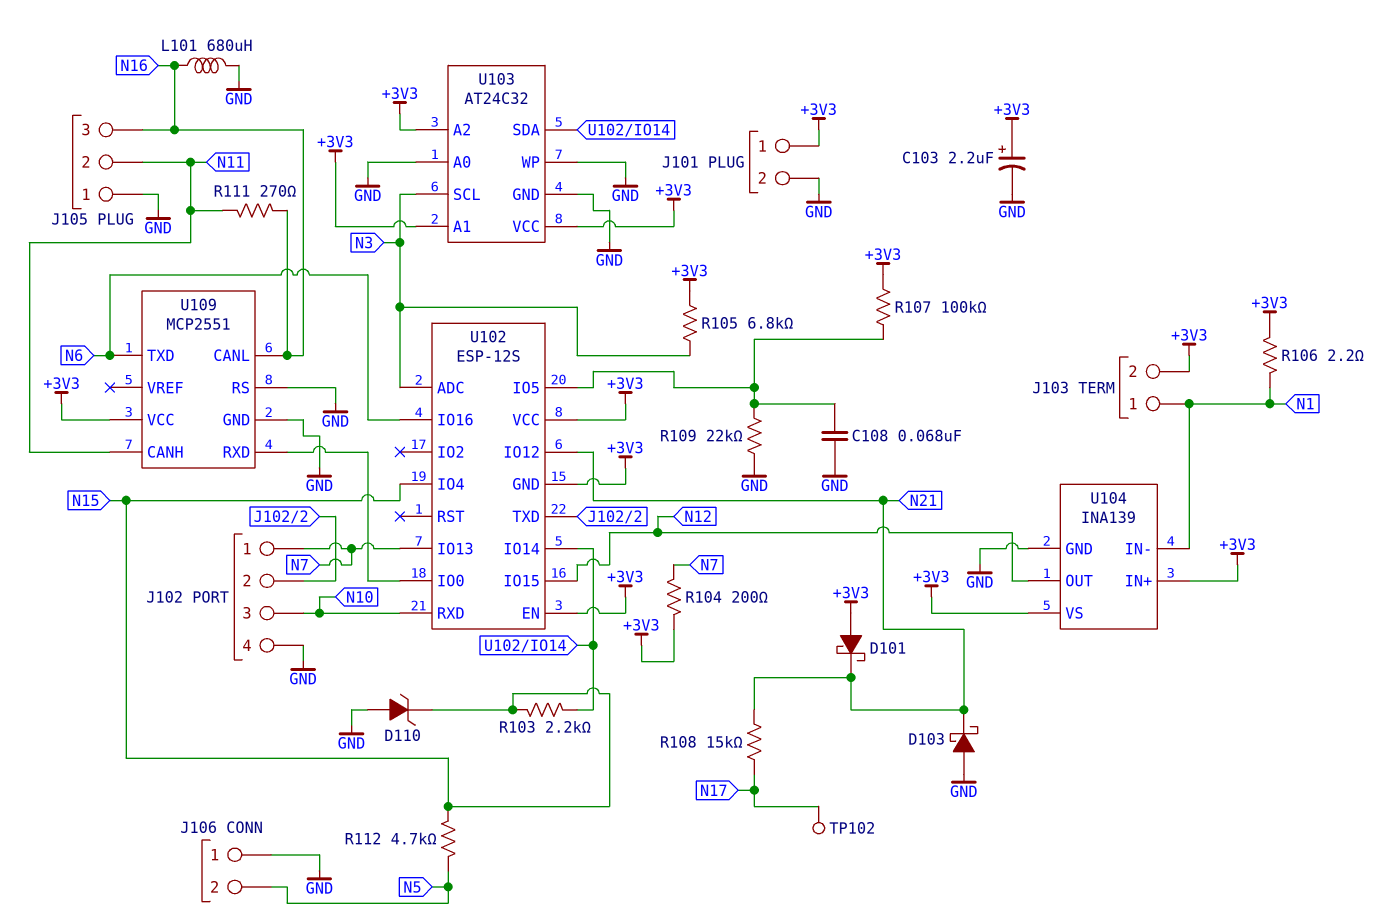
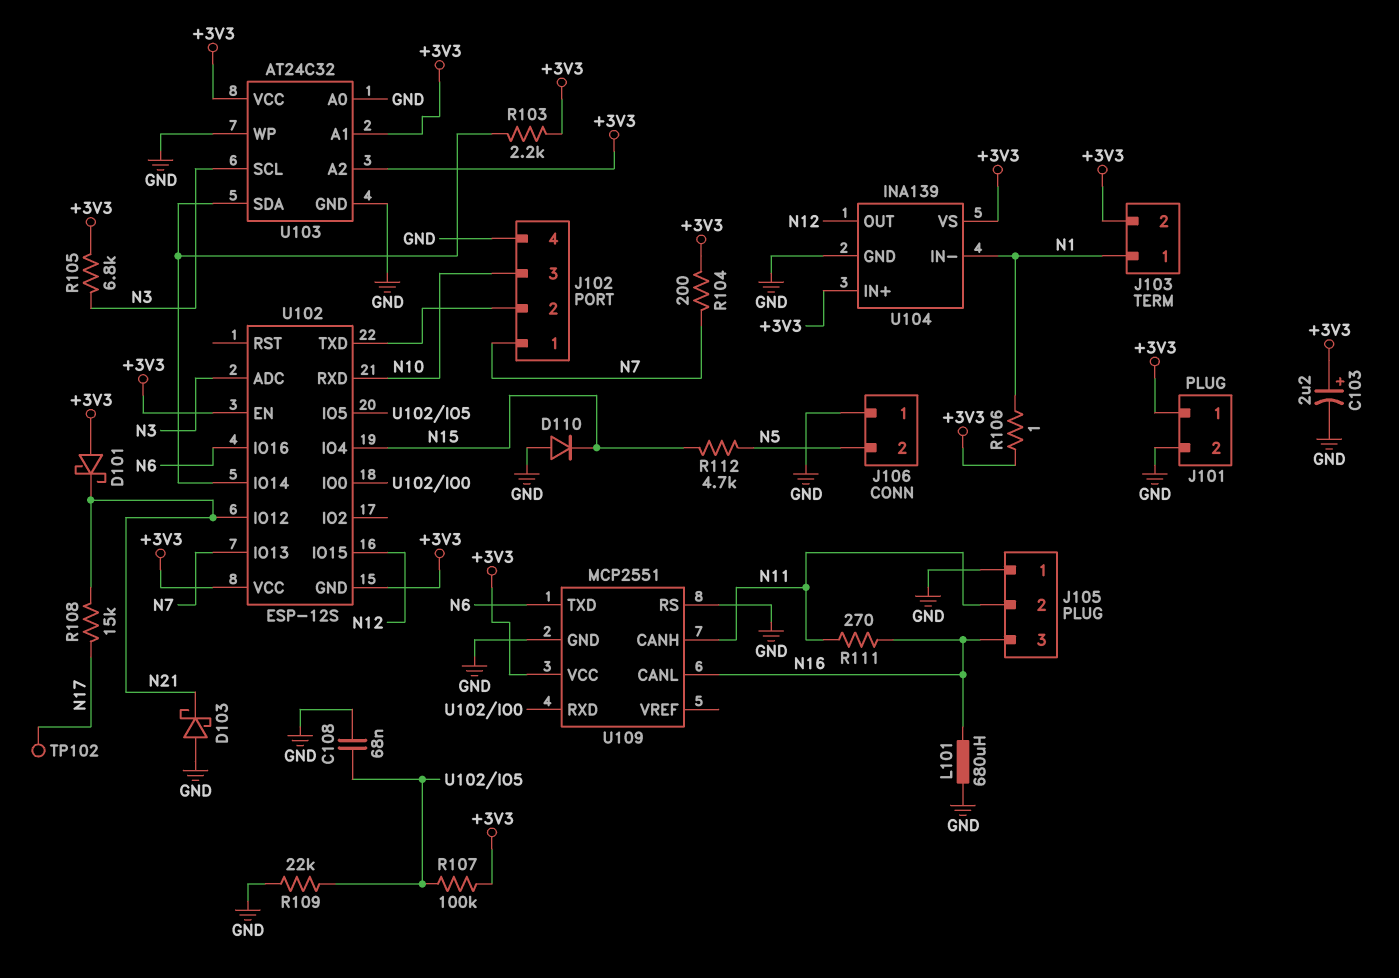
D110: zener (A GND, K N15) -> diode (A GND, K N15)
R103: 2.2k (N15, U102/IO14) -> 2.2k (+3V3, U102/IO14)
R106: 2.2 (+3V3, N1) -> 1 (+3V3, N1)

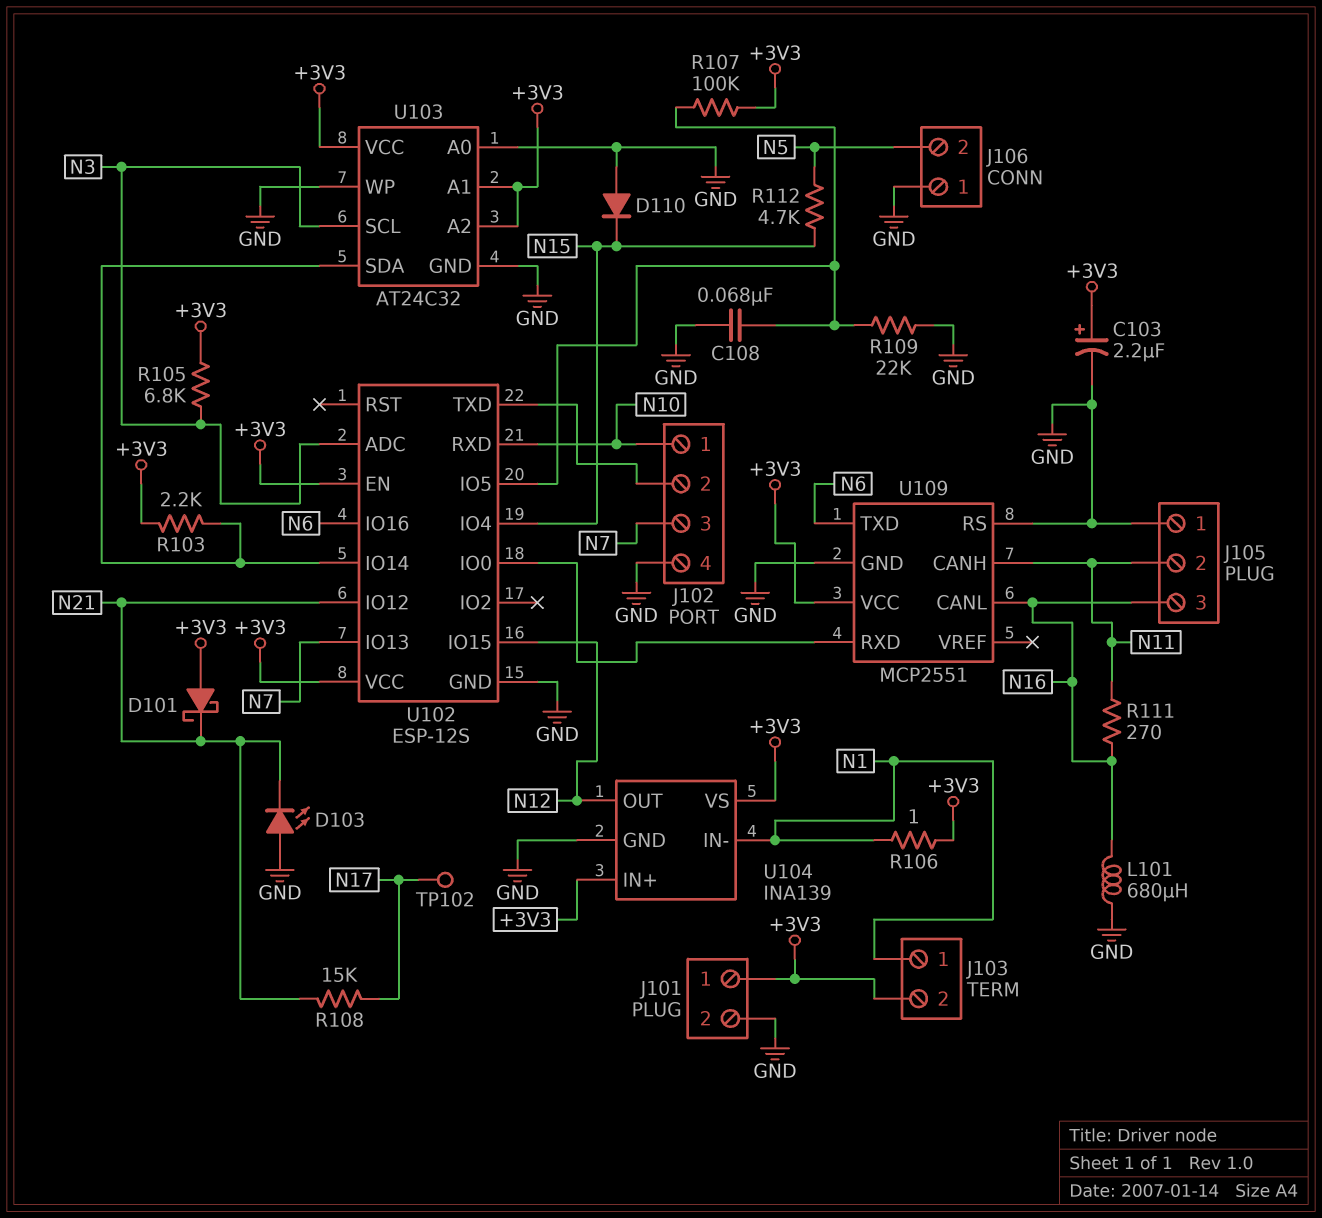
D103: schottky (A GND, K N21) -> LED (A GND, K N21)
J102 pin 1: N7 -> N10
J102 pin 3: N10 -> N7
R104: 200 (+3V3, N7) -> none
U102 pin GND: +3V3 -> GND

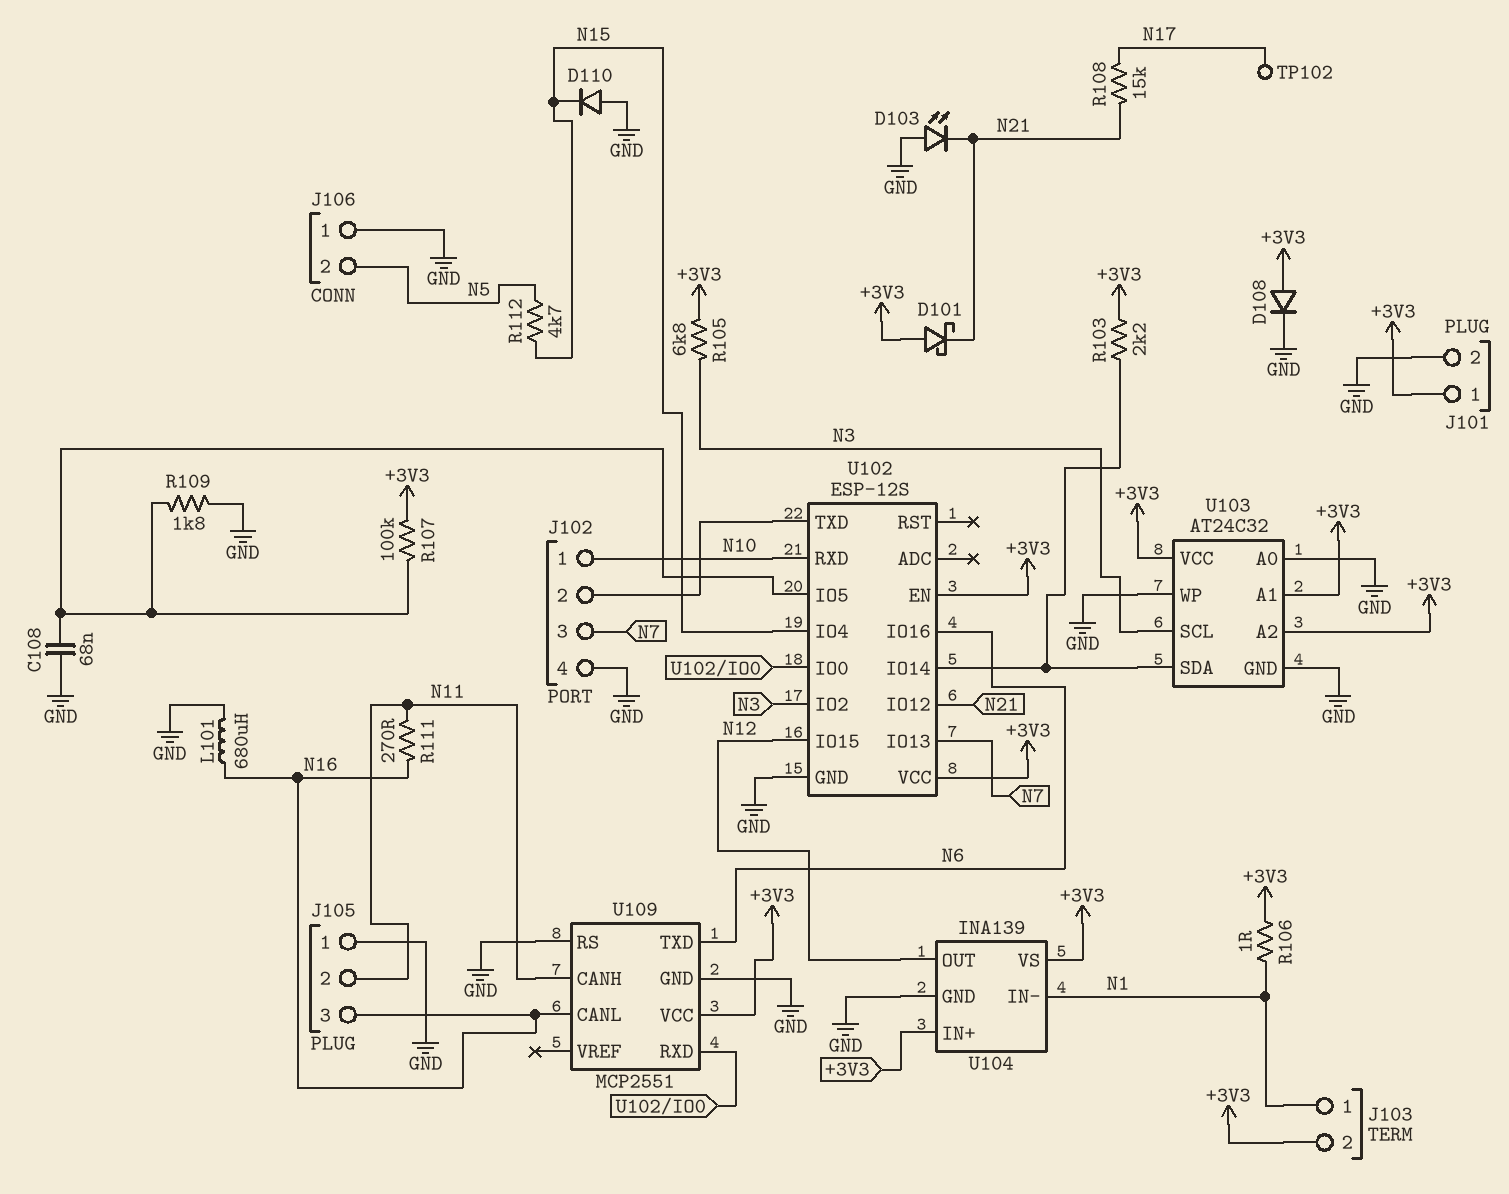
C103: 2.2uF (plus +3V3, minus GND) -> none
D108: none -> diode (A +3V3, K GND)
R109: 22k (GND, U102/IO5) -> 1.8k (GND, U102/IO5)
U102 pin ADC: N3 -> none
U102 pin IO2: none -> N3

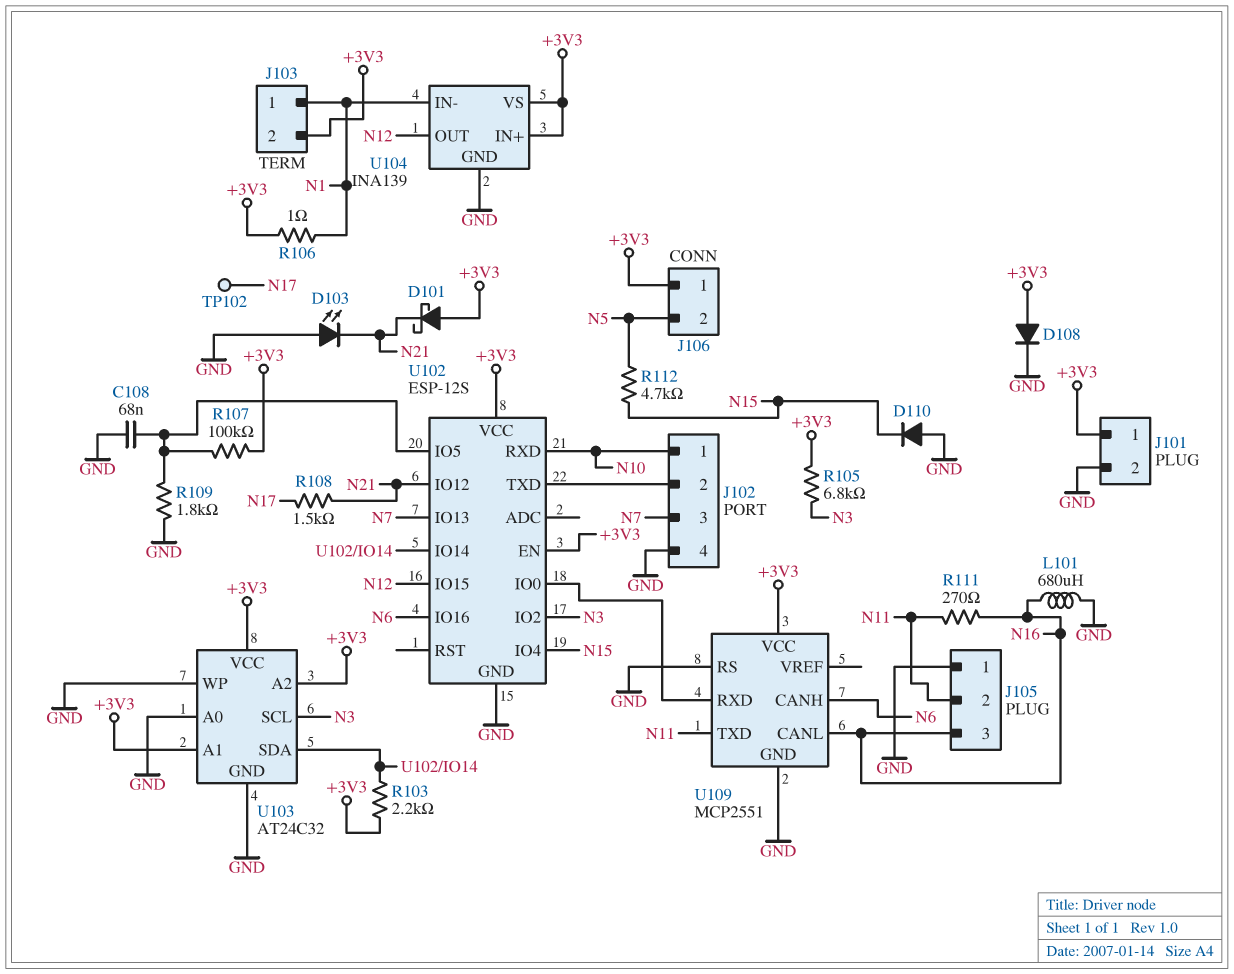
J106 pin 1: GND -> +3V3
R108: 15k (N17, N21) -> 1.5k (N17, N21)
U109 pin CANH: N11 -> N6
U109 pin TXD: N6 -> N11

